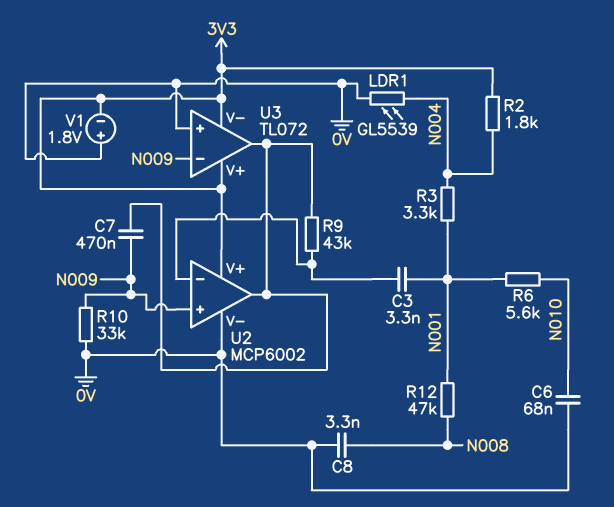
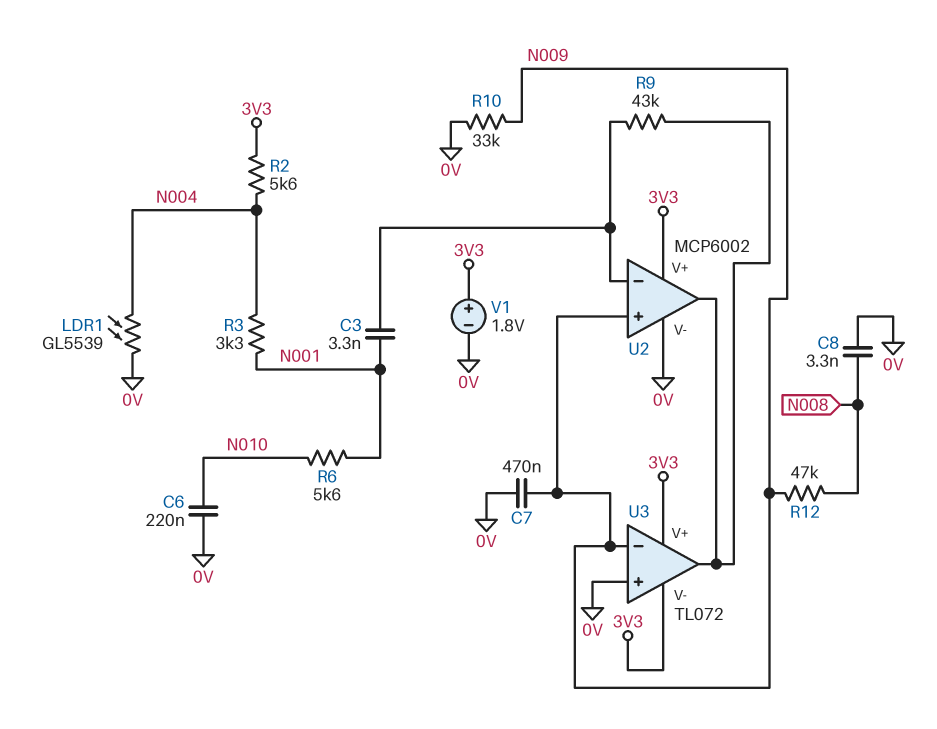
C6: 68nF (0V, N010) -> 220nF (0V, N010)
C7: 470nF (N009, U2/out) -> 470nF (0V, N009)
R2: 1.8k (3V3, N004) -> 5.6k (3V3, N004)
R12: 47k (N001, N008) -> 47k (N008, N009)
V1: 1.8V (plus 0V, minus 3V3) -> 1.8V (plus 3V3, minus 0V)

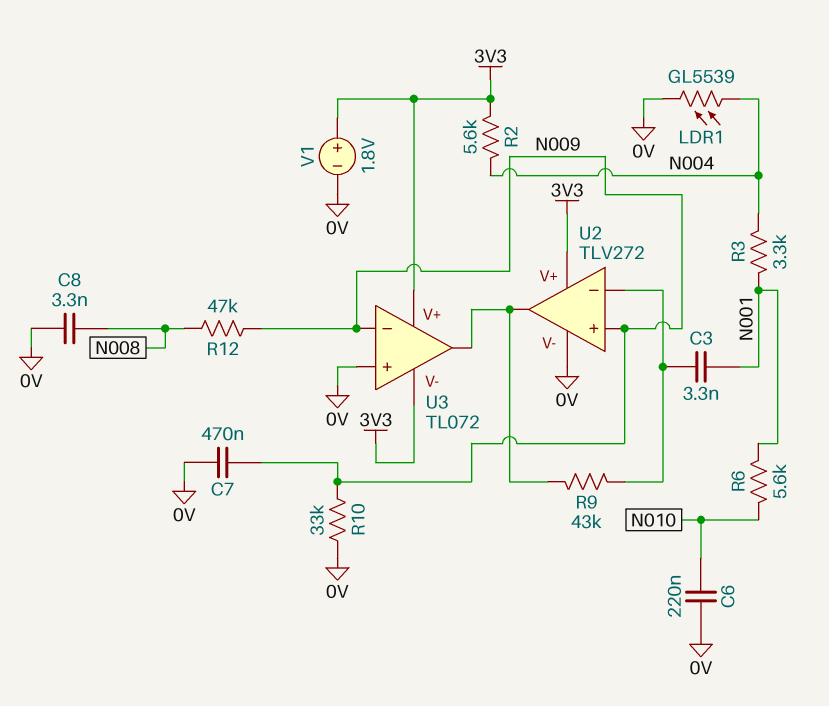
U2: MCP6002 -> TLV272

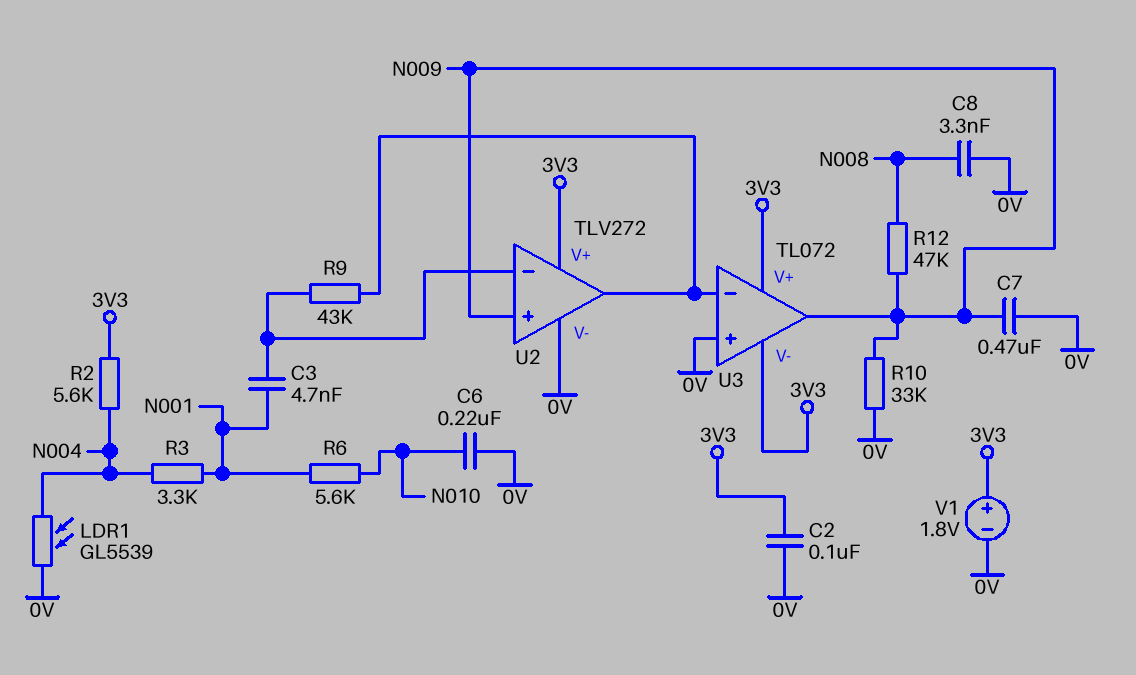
C2: none -> 100nF (0V, 3V3)
C3: 3.3nF (N001, U2/in-) -> 4.7nF (N001, U2/in-)
U3 pin in-: N009 -> U2/out
U3 pin out: U2/out -> N009

